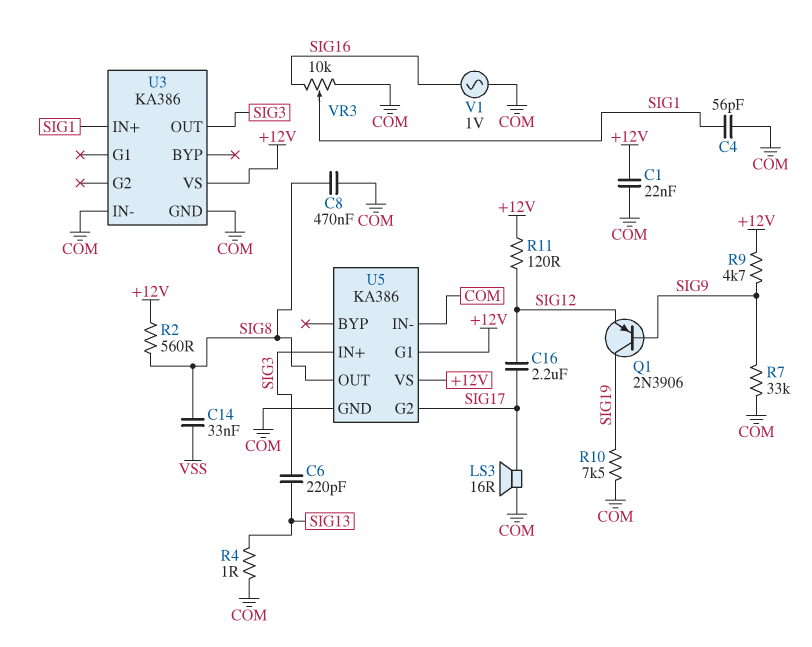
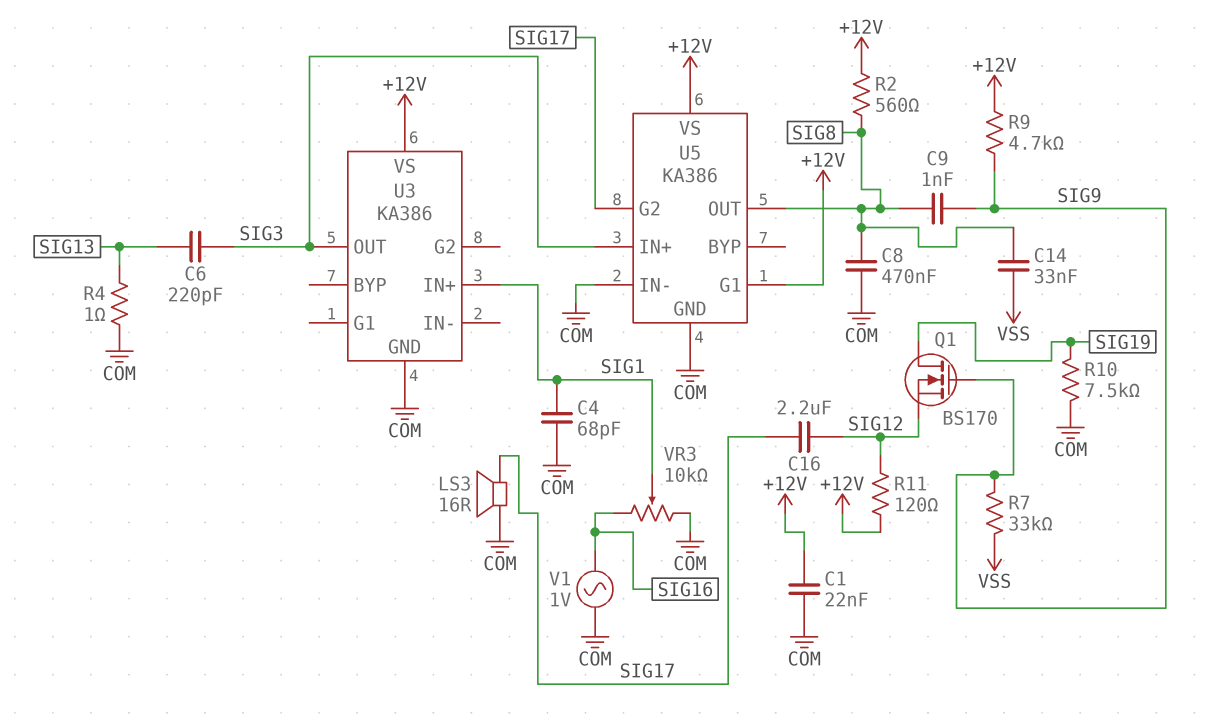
C4: 56pF (COM, SIG1) -> 68pF (COM, SIG1)
C9: none -> 1nF (SIG8, SIG9)
Q1: PNP 2N3906 (B SIG9, C SIG19, E SIG12) -> NMOS BS170 (G SIG9, D SIG19, S SIG12)
R7: 33k (COM, SIG9) -> 33k (SIG9, VSS)
U3 pin IN-: COM -> none

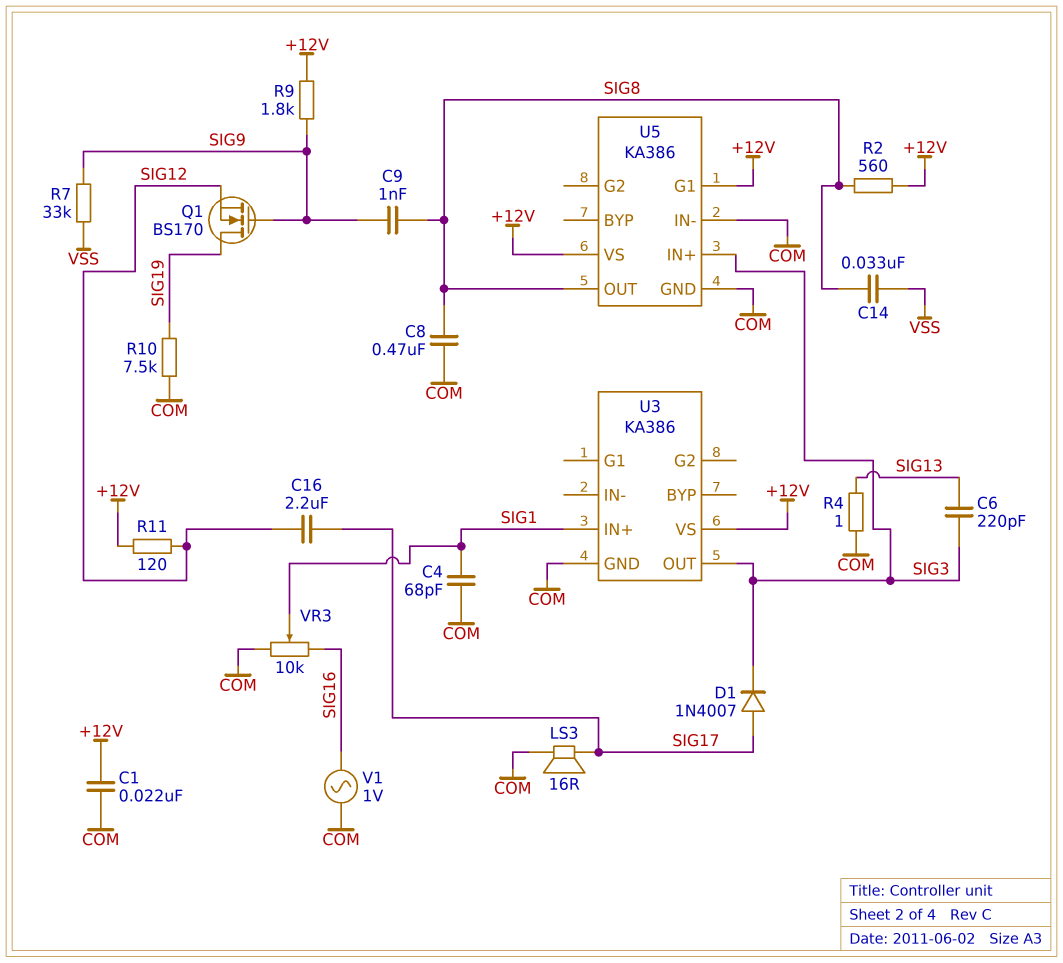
D1: none -> diode 1N4007 (A SIG17, K SIG3)
R9: 4.7k (+12V, SIG9) -> 1.8k (+12V, SIG9)
U5 pin G2: SIG17 -> none

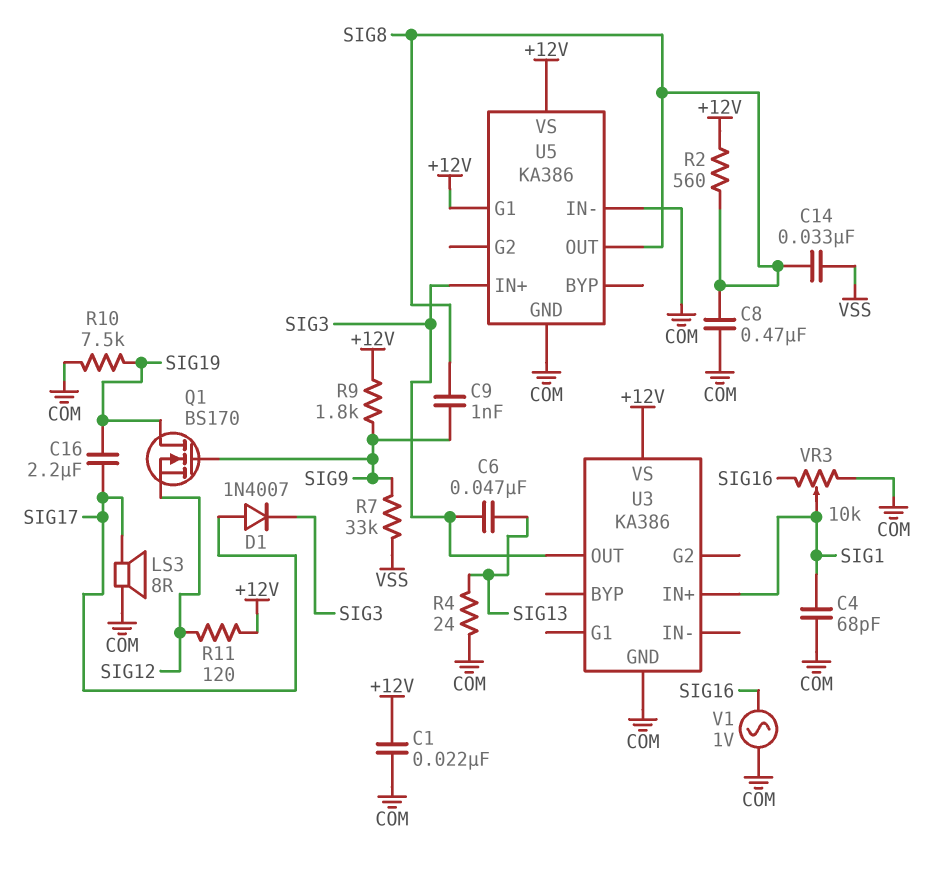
C6: 220pF (SIG3, SIG13) -> 47nF (SIG3, SIG13)
C16: 2.2uF (SIG12, SIG17) -> 2.2uF (SIG17, SIG19)
LS3: speaker 16R (COM, SIG17) -> speaker 8R (COM, SIG17)
R4: 1 (COM, SIG13) -> 24 (COM, SIG13)

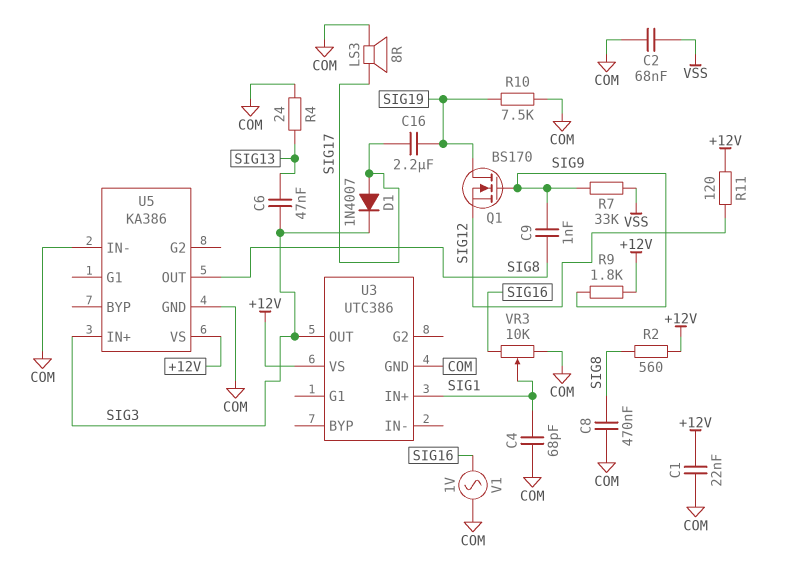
C2: none -> 68nF (COM, VSS)
C14: 33nF (SIG8, VSS) -> none
U3: KA386 -> UTC386
U5 pin G1: +12V -> none

